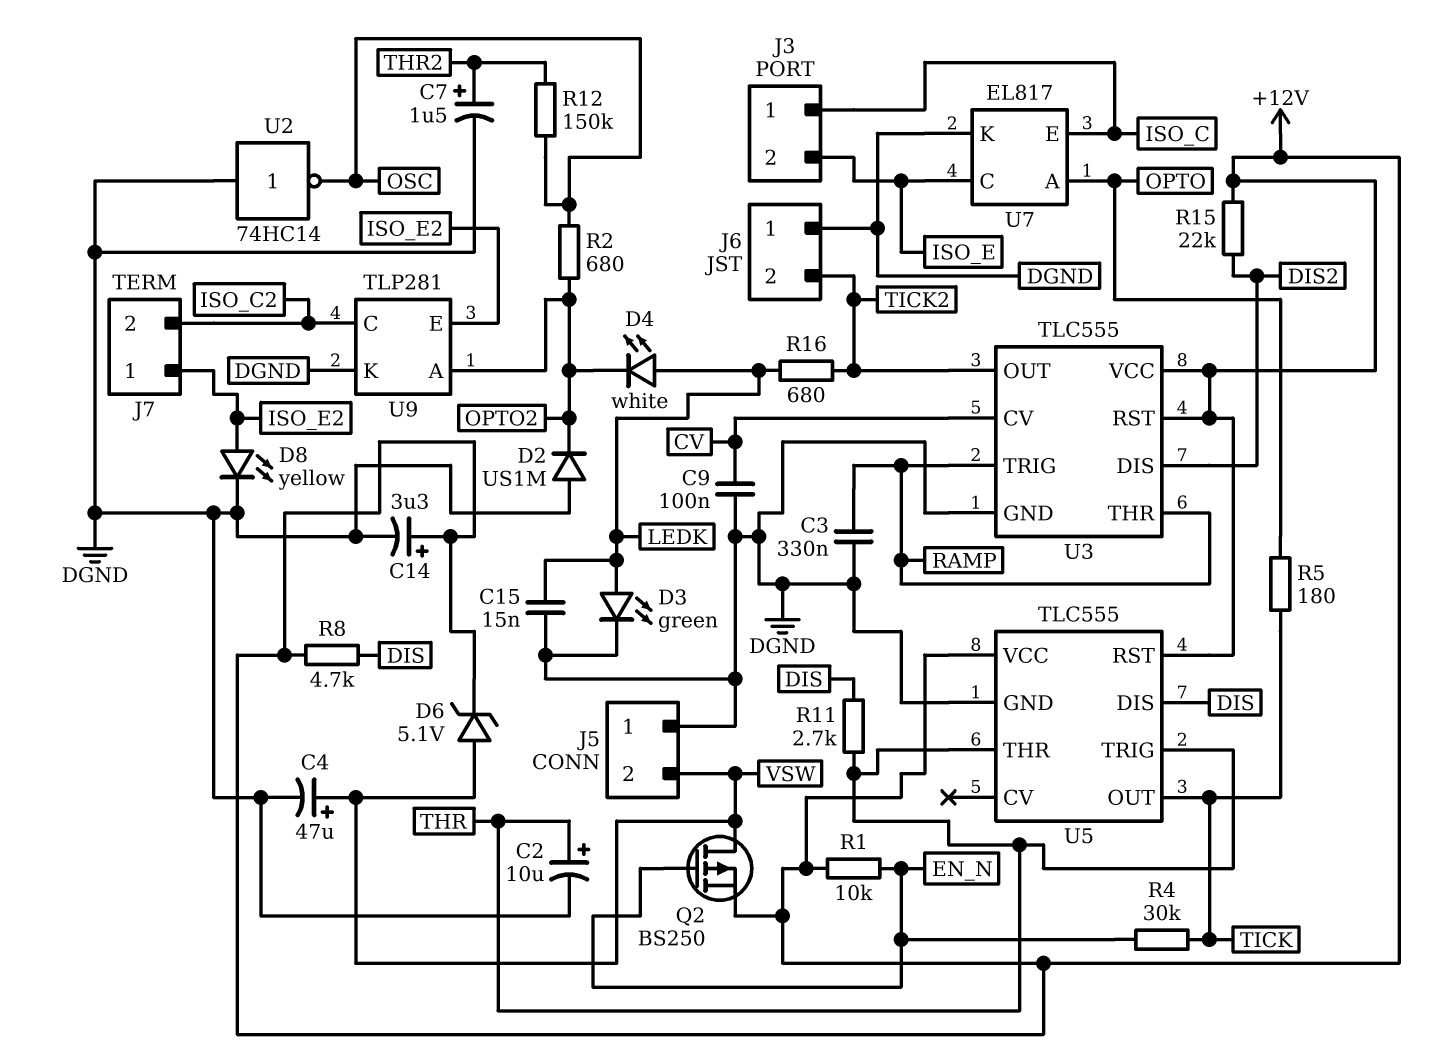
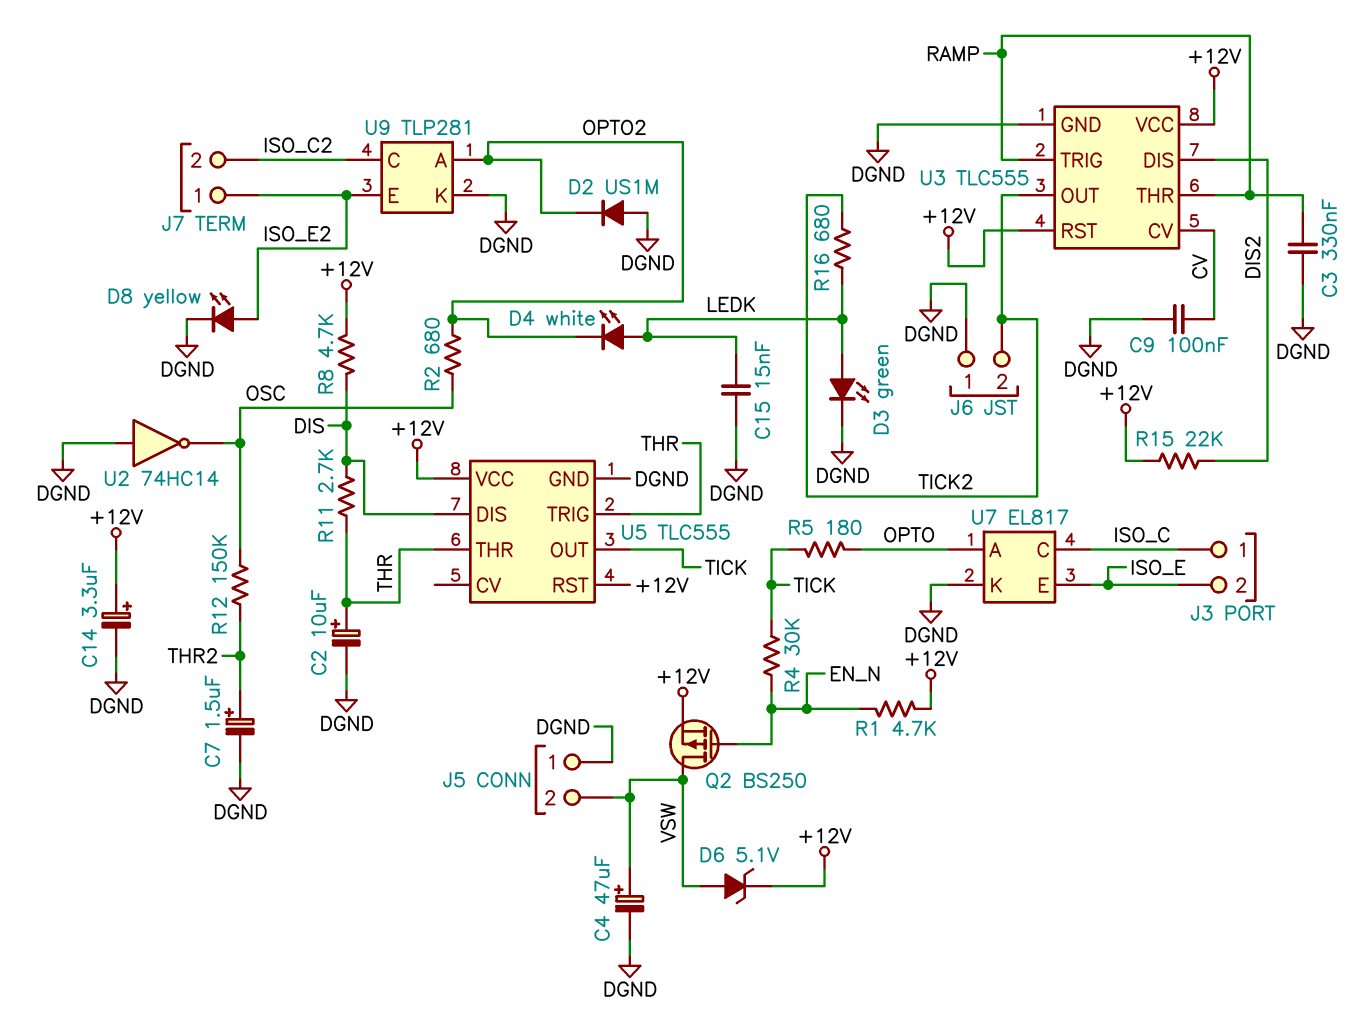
R1: 10k (+12V, EN_N) -> 4.7k (+12V, EN_N)
U7 pin C: ISO_E -> ISO_C
U7 pin E: ISO_C -> ISO_E

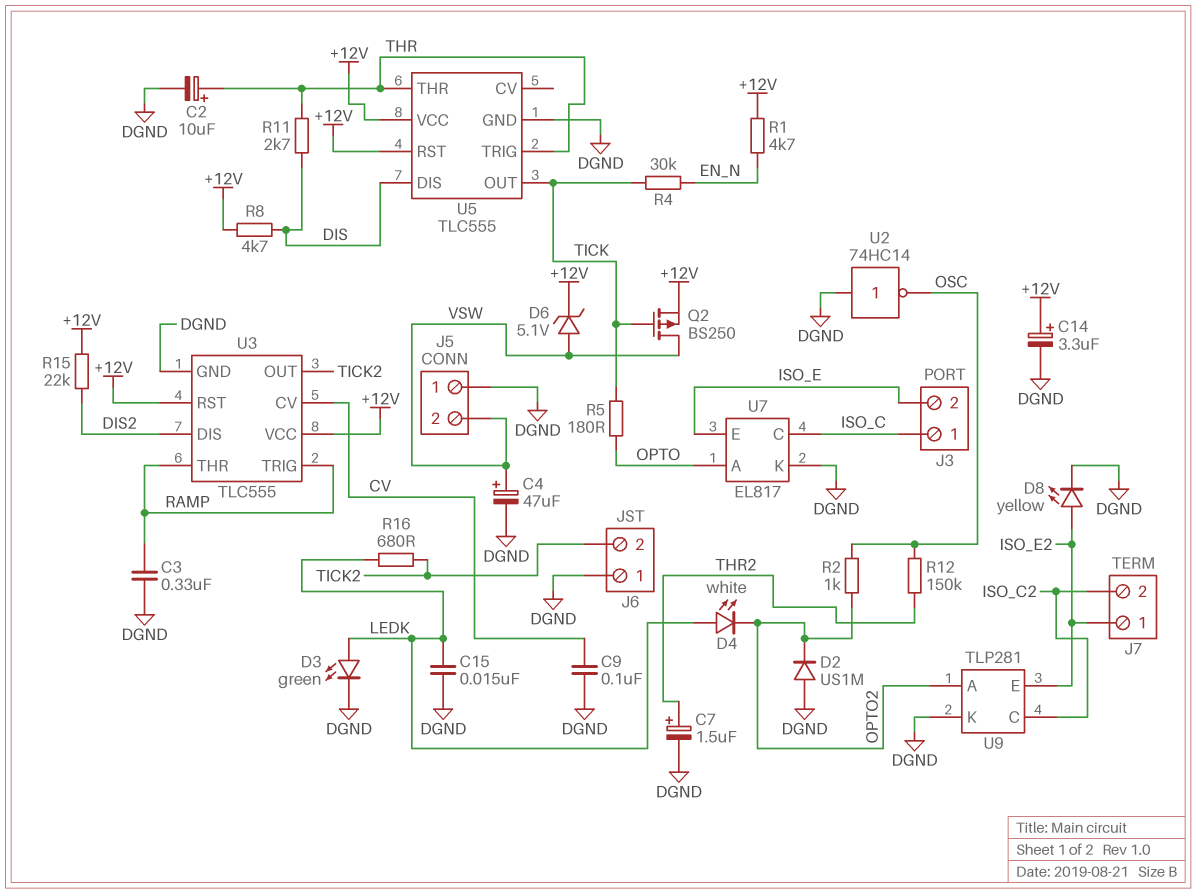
Q2: PMOS BS250 (G EN_N, D VSW, S +12V) -> PMOS BS250 (G TICK, D VSW, S +12V)
R2: 680 (OPTO2, OSC) -> 1k (OPTO2, OSC)

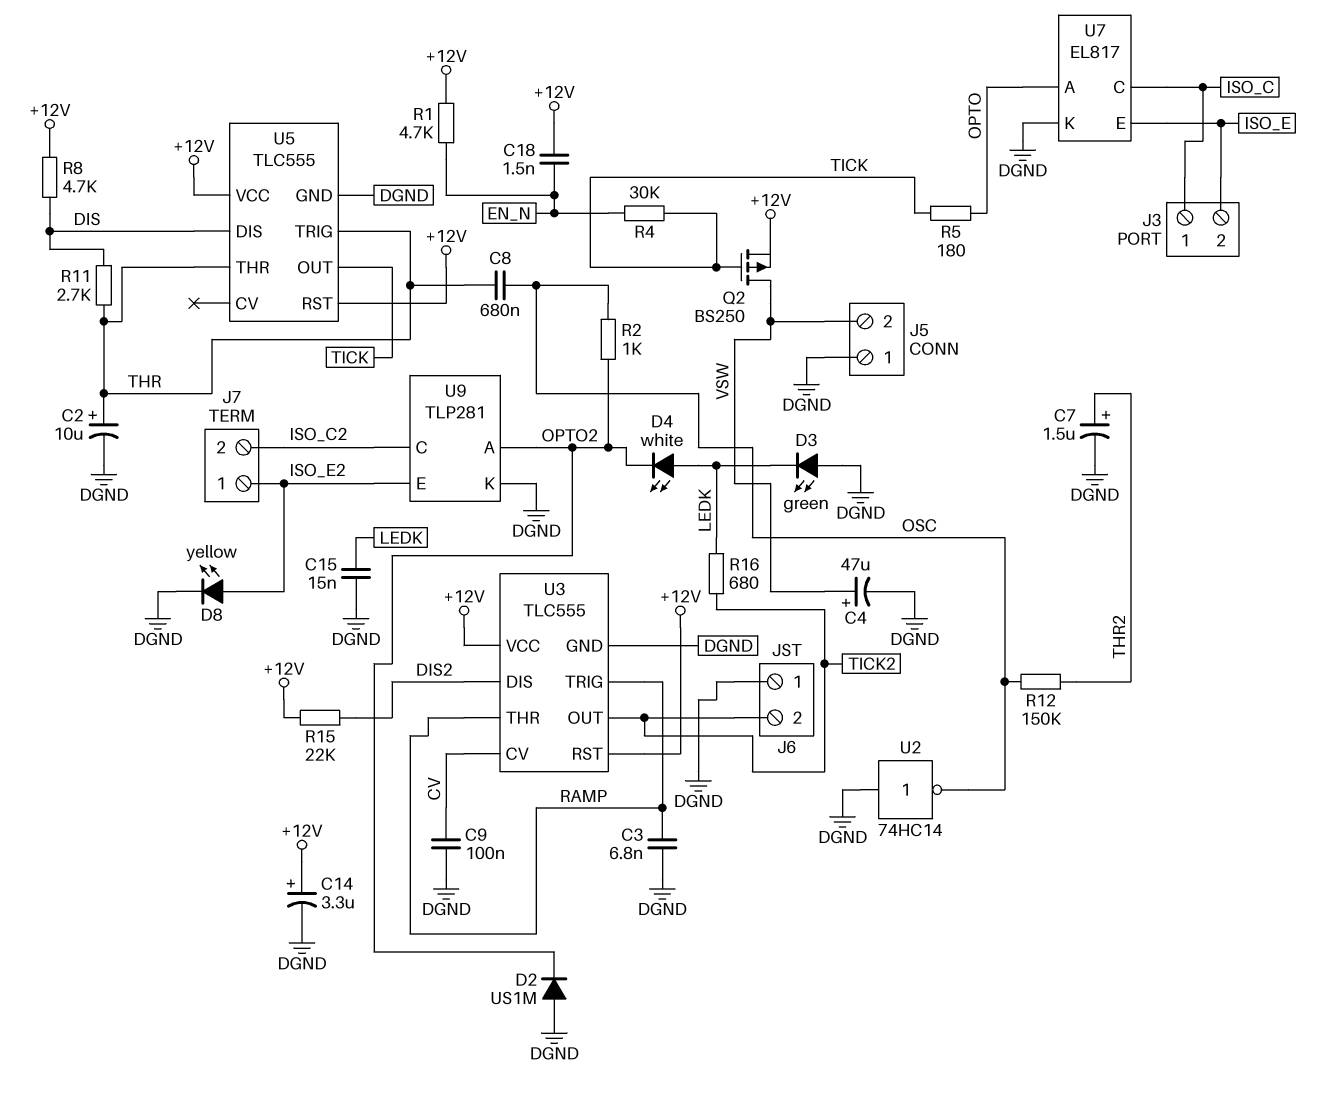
C3: 330nF (DGND, RAMP) -> 6.8nF (DGND, RAMP)
C8: none -> 680nF (OSC, THR)
C18: none -> 1.5nF (+12V, EN_N)
D3: LED green (A LEDK, K DGND) -> LED green (A DGND, K LEDK)
D6: zener 5.1V (A VSW, K +12V) -> none

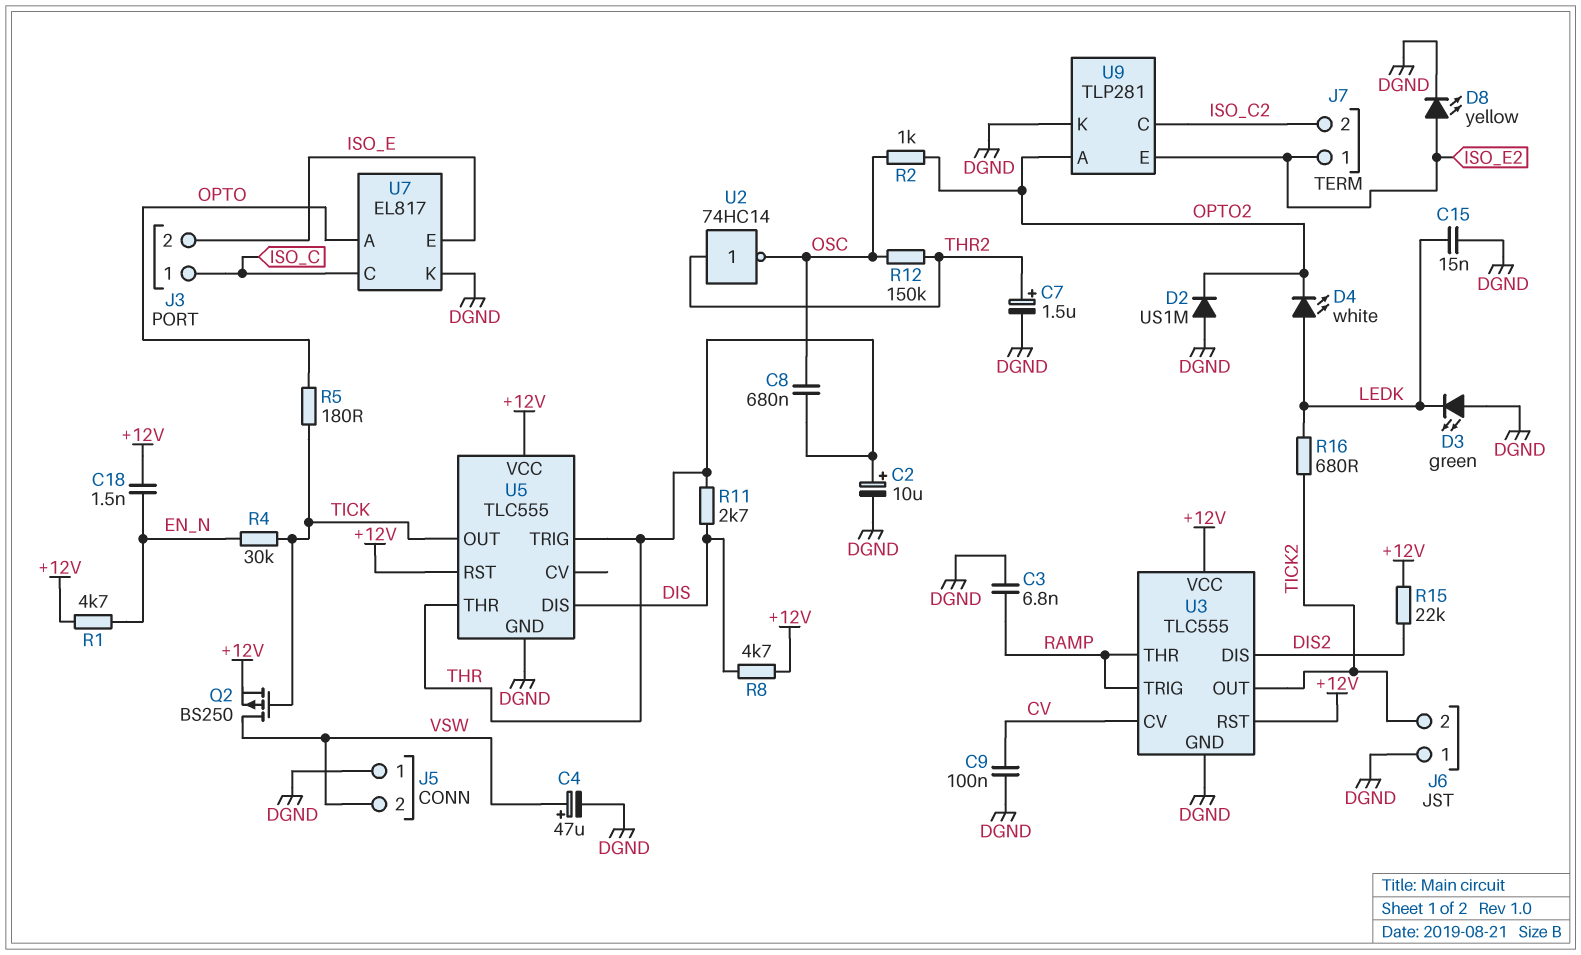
C14: 3.3uF (plus +12V, minus DGND) -> none
U2: NOT 74HC14 (in DGND, out OSC) -> NOT 74HC14 (in THR2, out OSC)

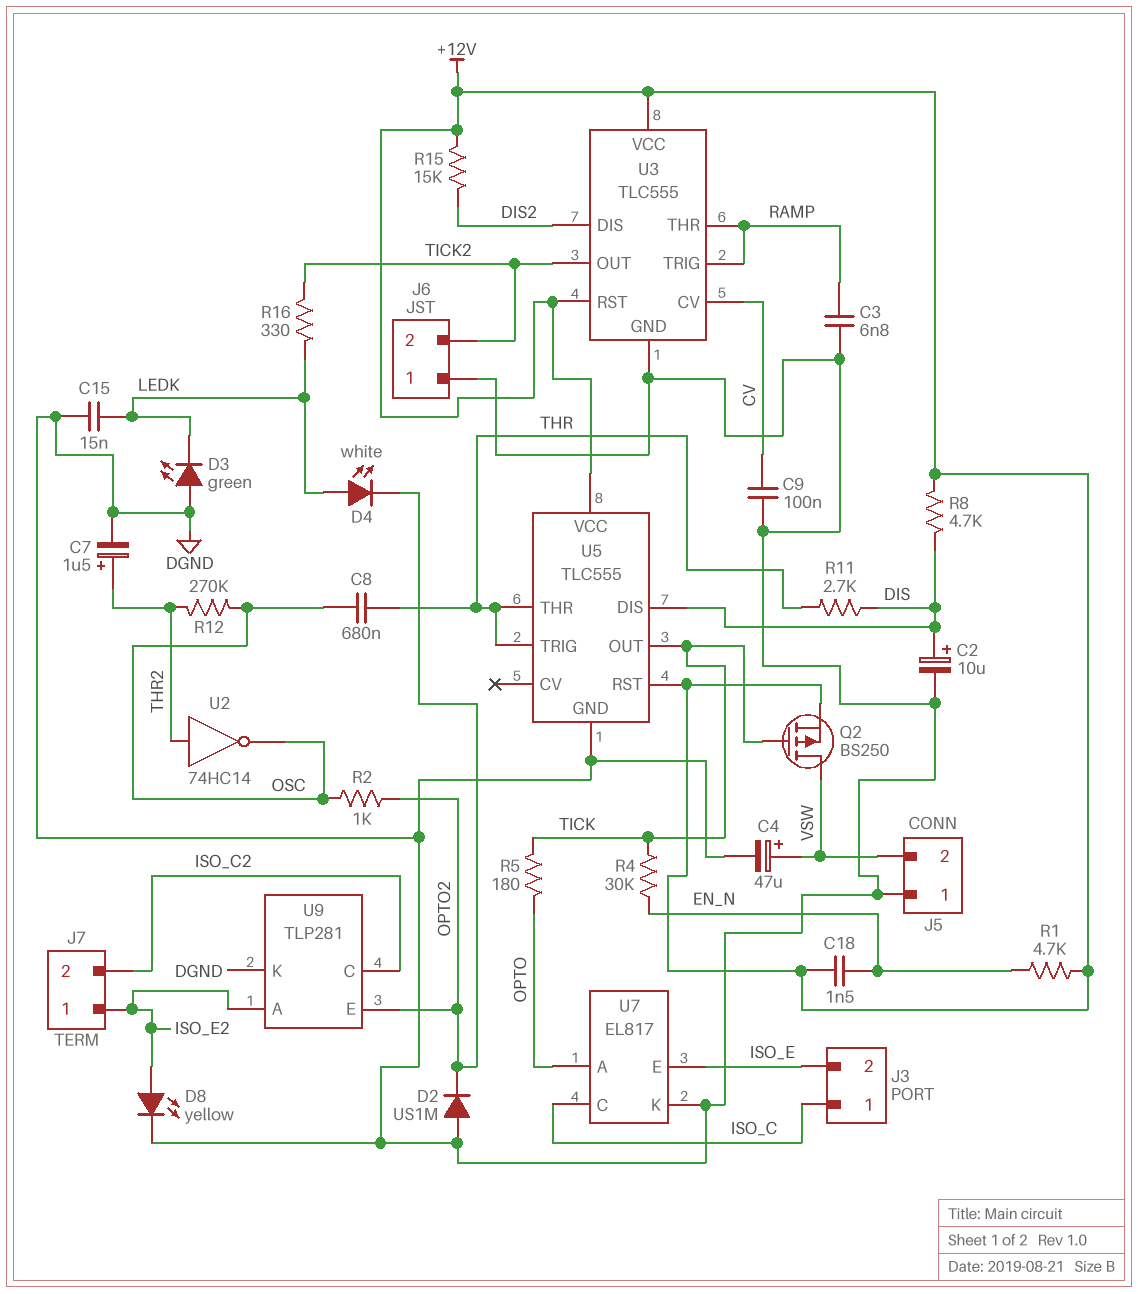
C2: 10uF (plus THR, minus DGND) -> 10uF (plus DIS, minus DGND)
R12: 150k (OSC, THR2) -> 270k (OSC, THR2)
R15: 22k (+12V, DIS2) -> 15k (+12V, DIS2)
R16: 680 (LEDK, TICK2) -> 330 (LEDK, TICK2)
U9 pin A: OPTO2 -> ISO_E2
U9 pin E: ISO_E2 -> OPTO2

